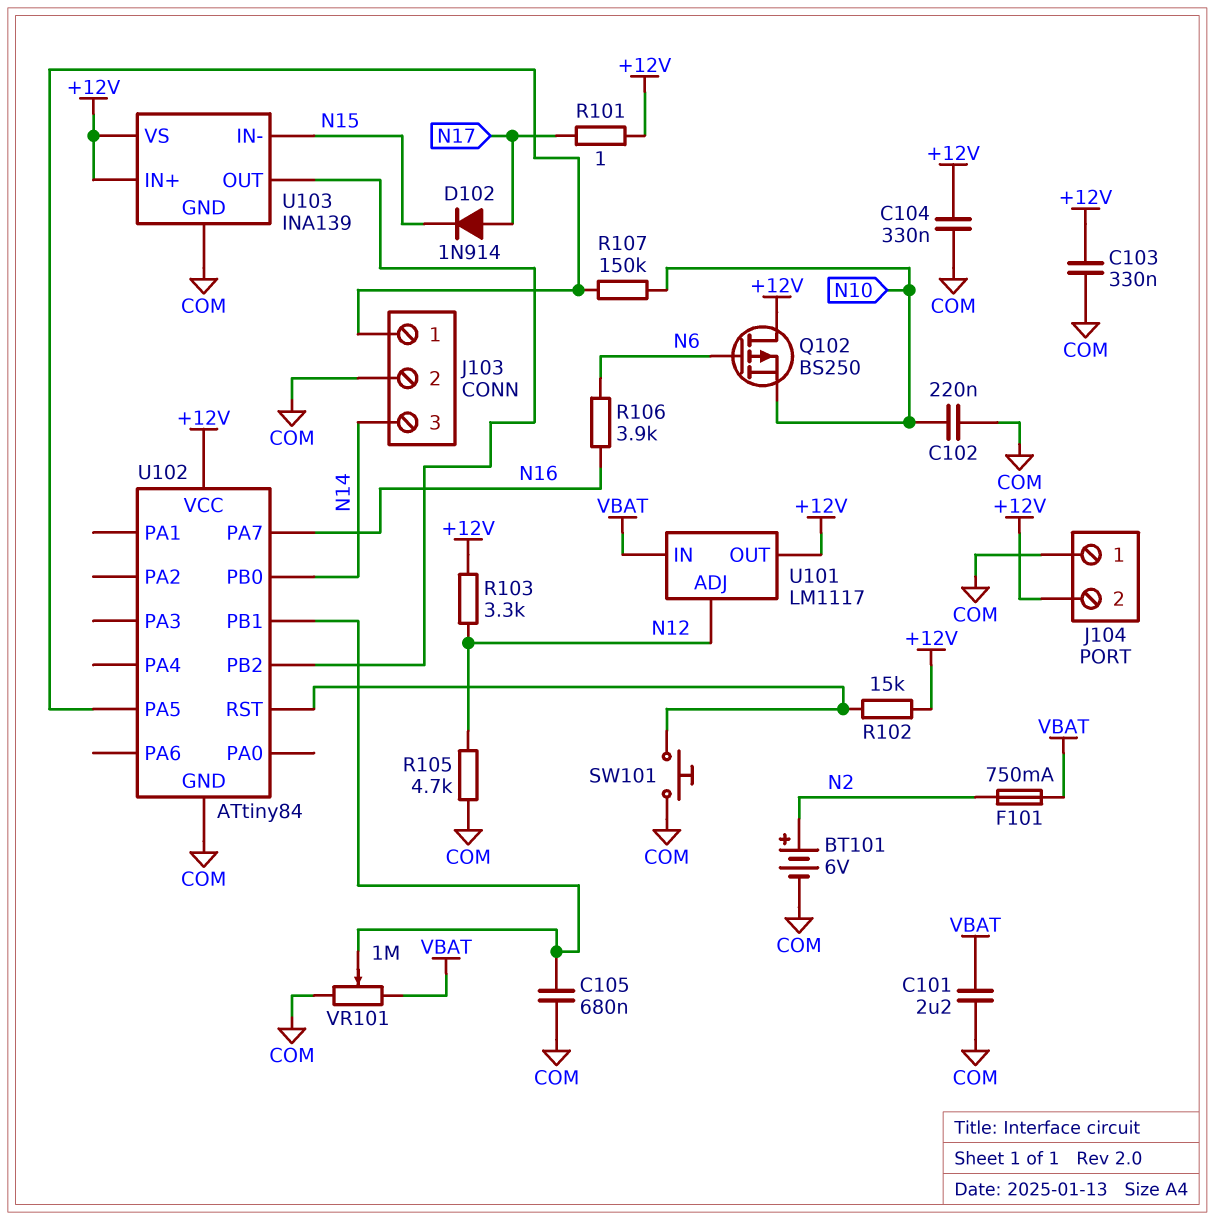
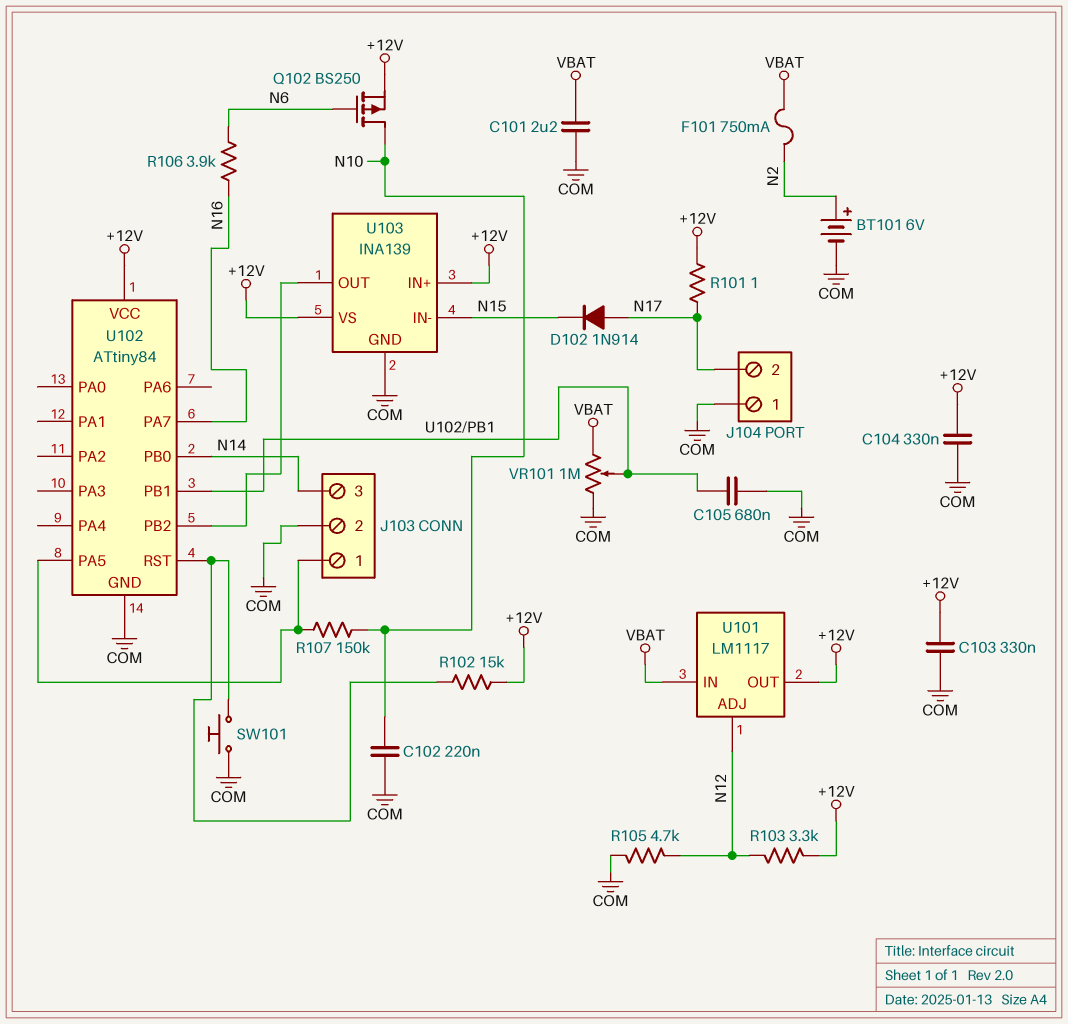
J104 pin 2: +12V -> N17
Q102: PMOS BS250 (G N6, D +12V, S N10) -> PMOS BS250 (G N6, D N10, S +12V)

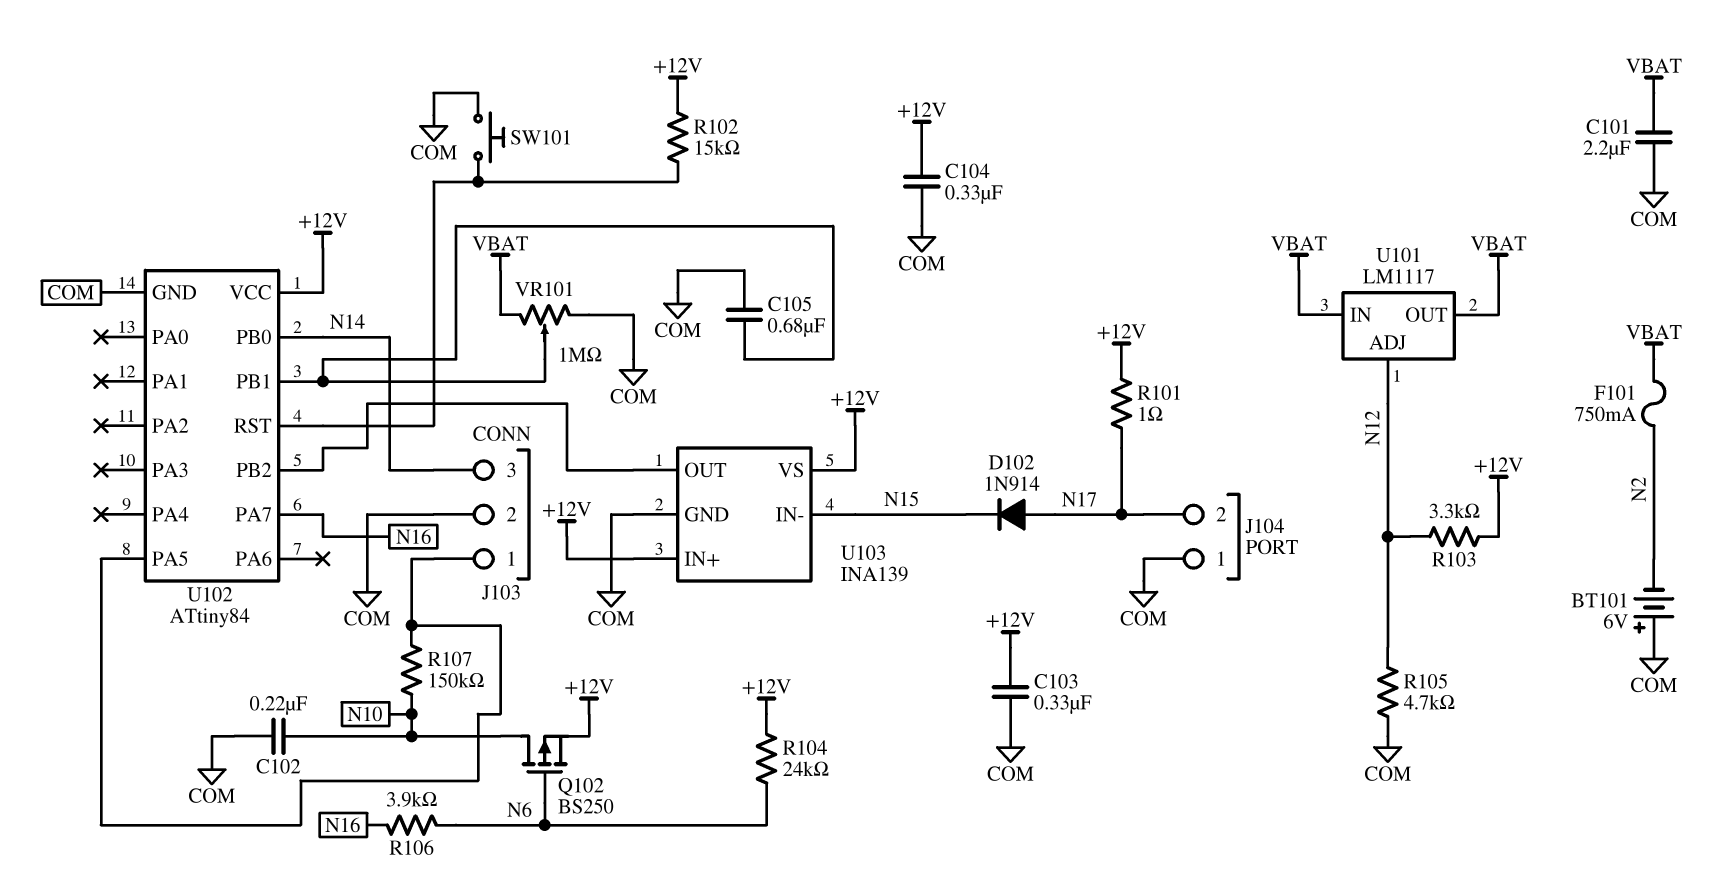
BT101: 6V (plus N2, minus COM) -> 6V (plus COM, minus N2)
R104: none -> 24k (+12V, N6)
U101 pin OUT: +12V -> VBAT

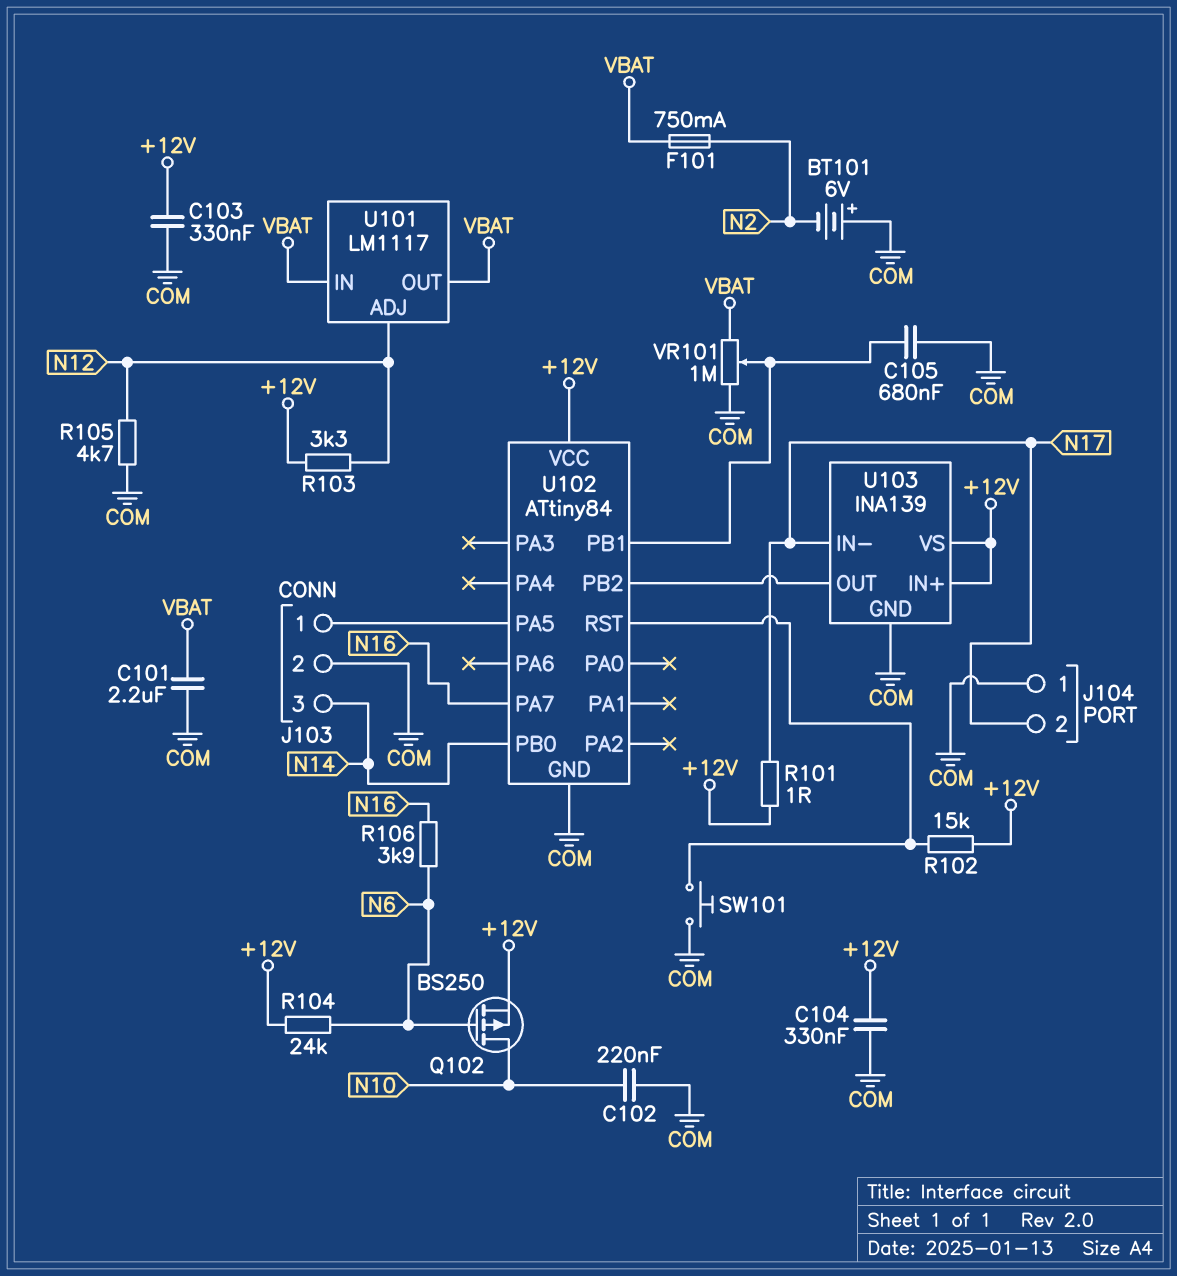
D102: diode 1N914 (A N17, K N15) -> none
R107: 150k (J103/1, N10) -> none
U103 pin IN-: N15 -> N17

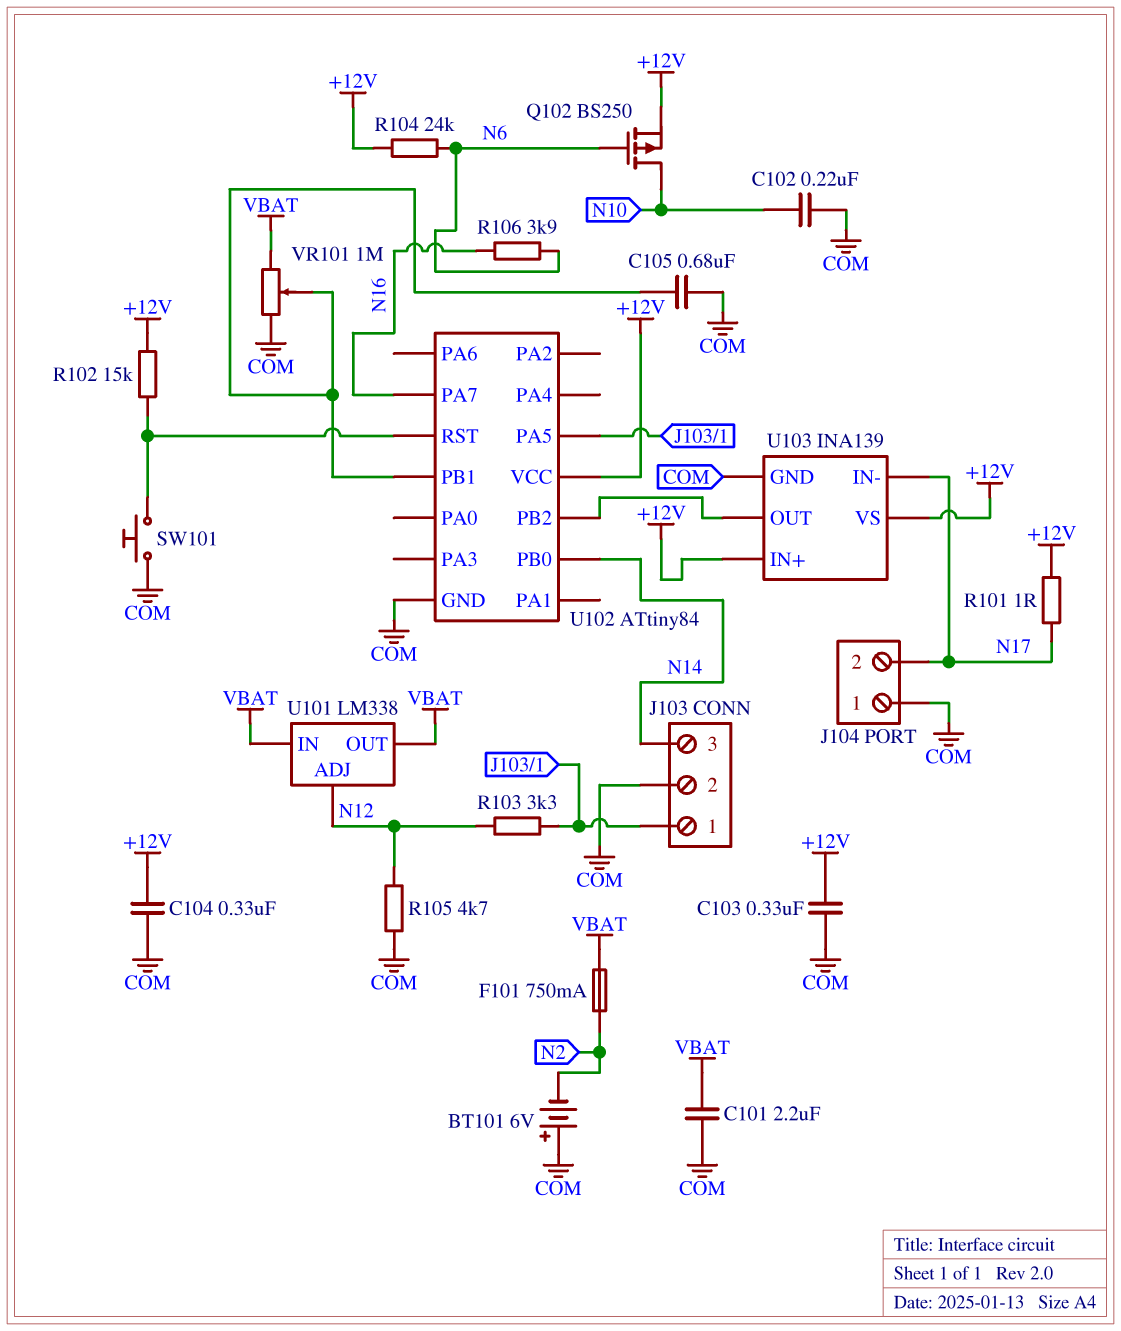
R103: 3.3k (+12V, N12) -> 3.3k (J103/1, N12)
U101: LM1117 -> LM338

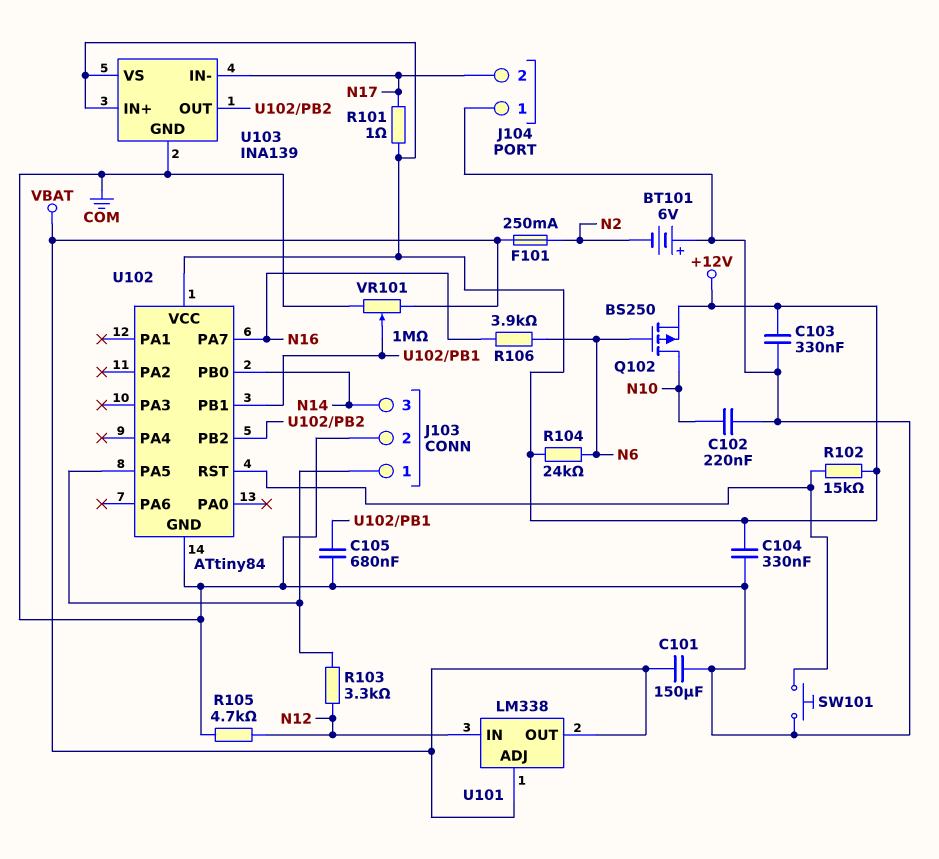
C101: 2.2uF (COM, VBAT) -> 150uF (COM, VBAT)
F101: 750mA (N2, VBAT) -> 250mA (N2, VBAT)
U101 pin ADJ: N12 -> VBAT
U101 pin IN: VBAT -> N12

